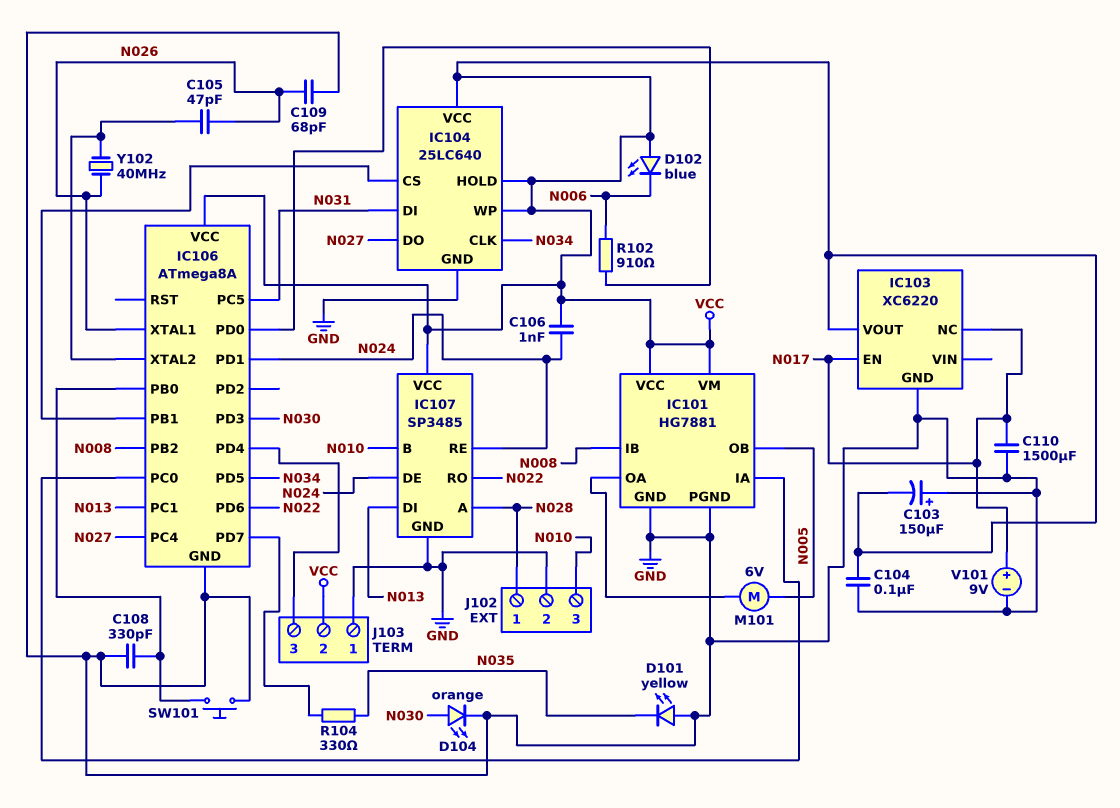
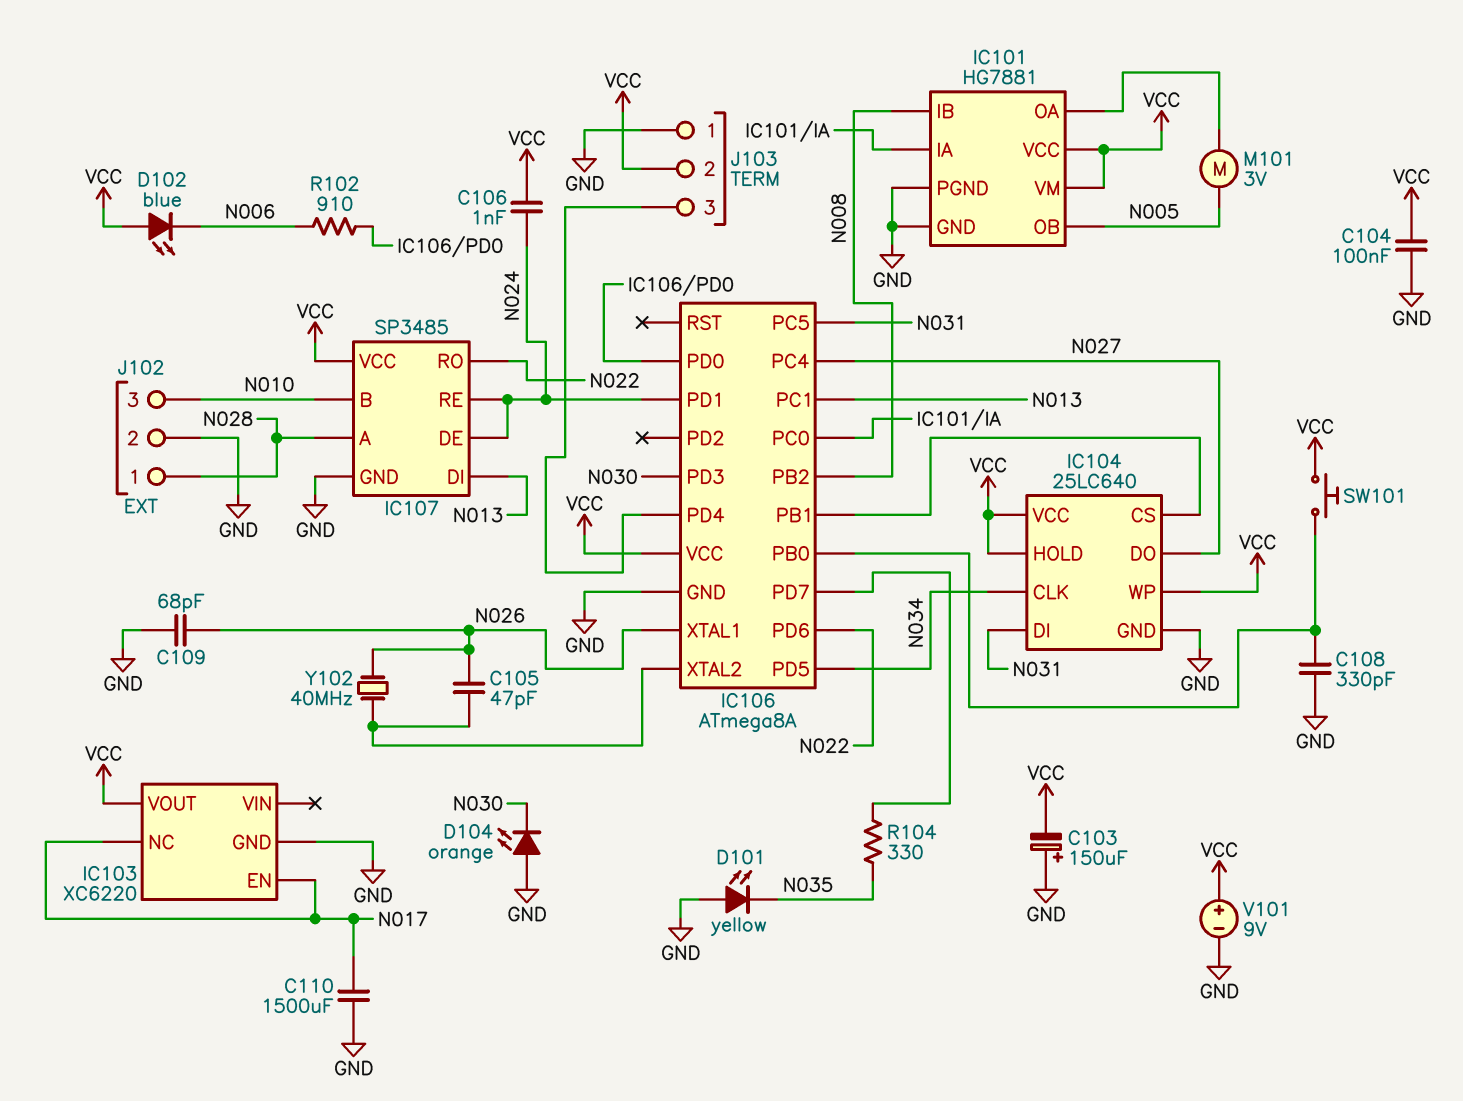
D104: LED orange (A N030, K GND) -> LED orange (A GND, K N030)
M101: motor 6V (IC101/OA, N005) -> motor 3V (IC101/OA, N005)
SW101: button (GND, IC106/PB0) -> button (IC106/PB0, VCC)
V101: 9V (plus N017, minus GND) -> 9V (plus VCC, minus GND)

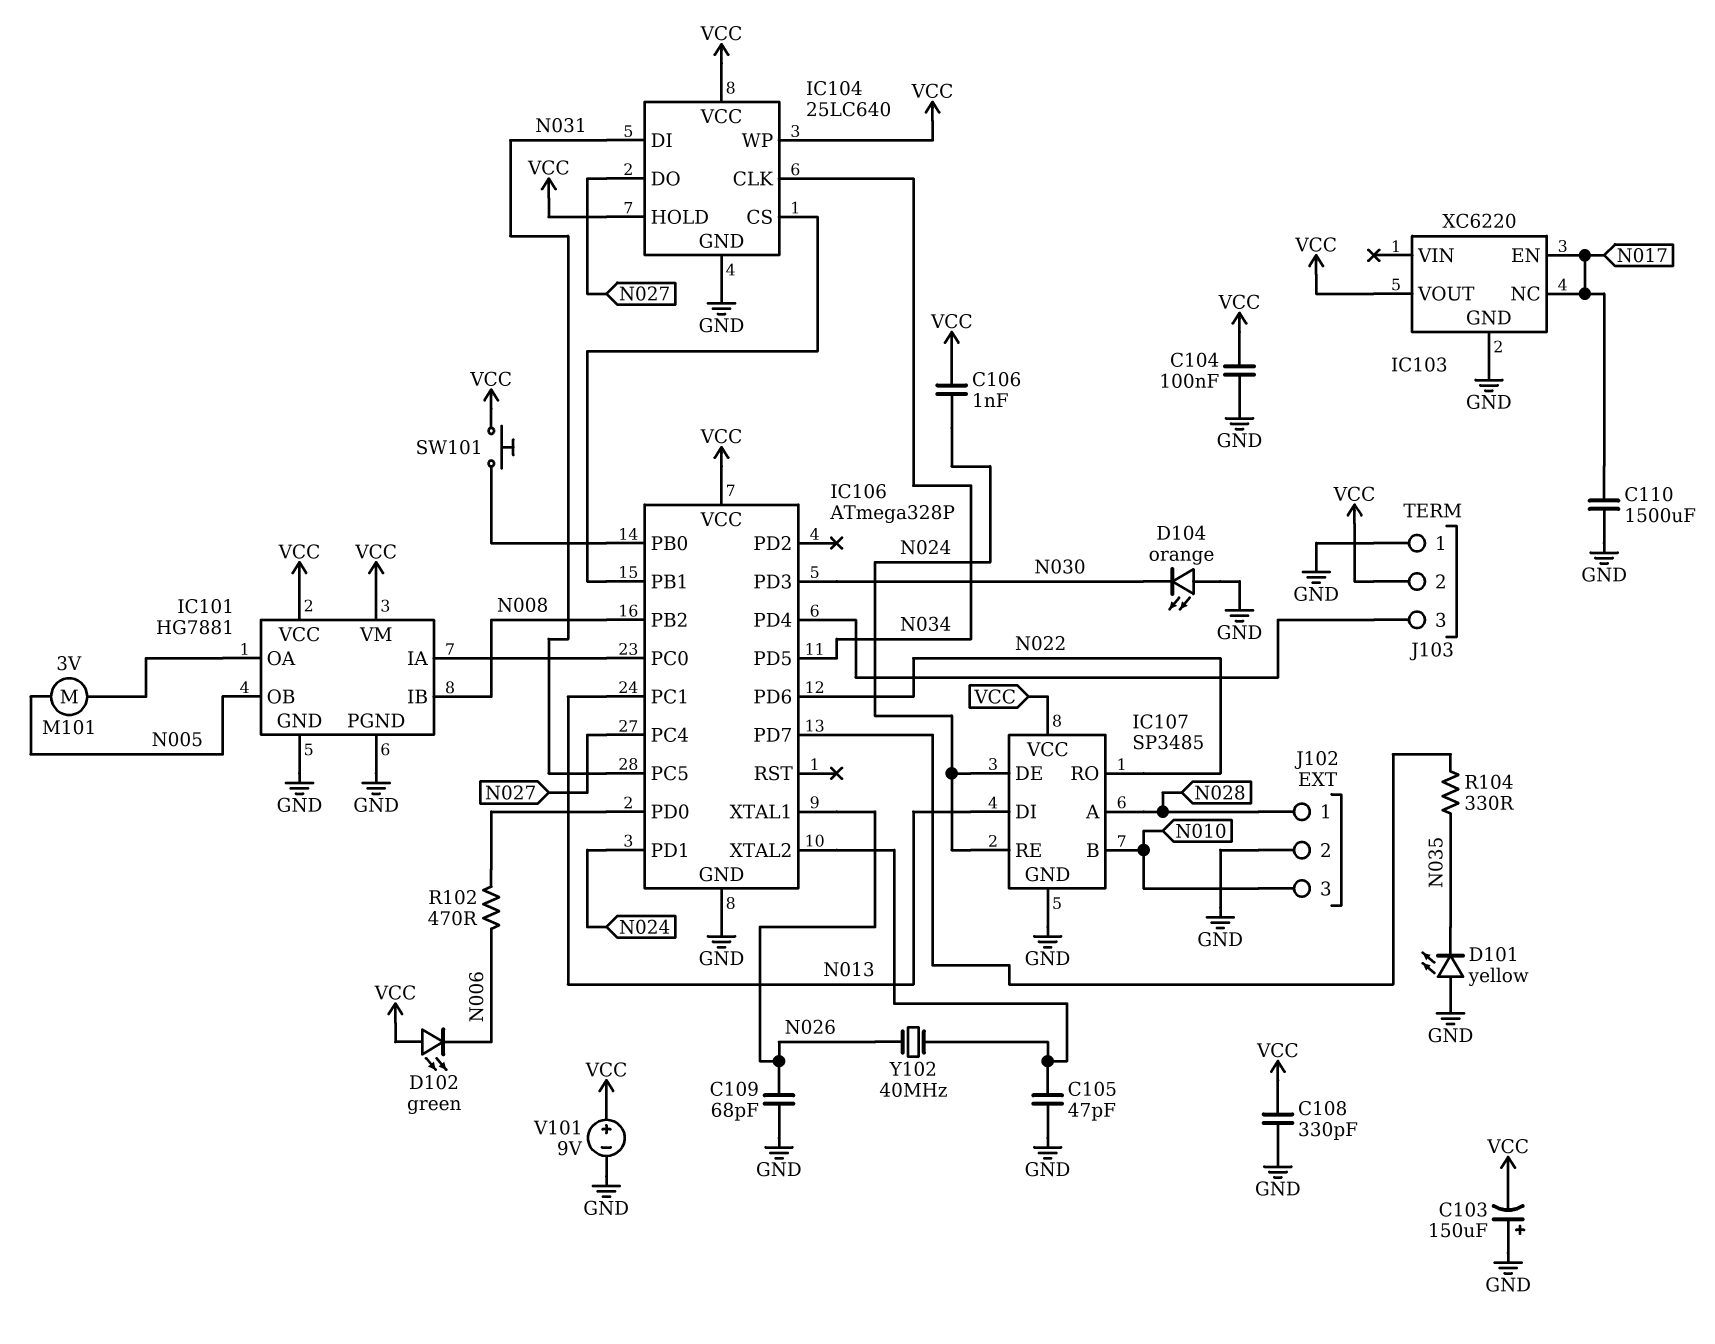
C105: 47pF (IC106/XTAL2, N026) -> 47pF (GND, IC106/XTAL2)
C108: 330pF (GND, IC106/PB0) -> 330pF (GND, VCC)
D102: LED blue (A VCC, K N006) -> LED green (A VCC, K N006)
IC106: ATmega8A -> ATmega328P
R102: 910 (IC106/PD0, N006) -> 470 (IC106/PD0, N006)

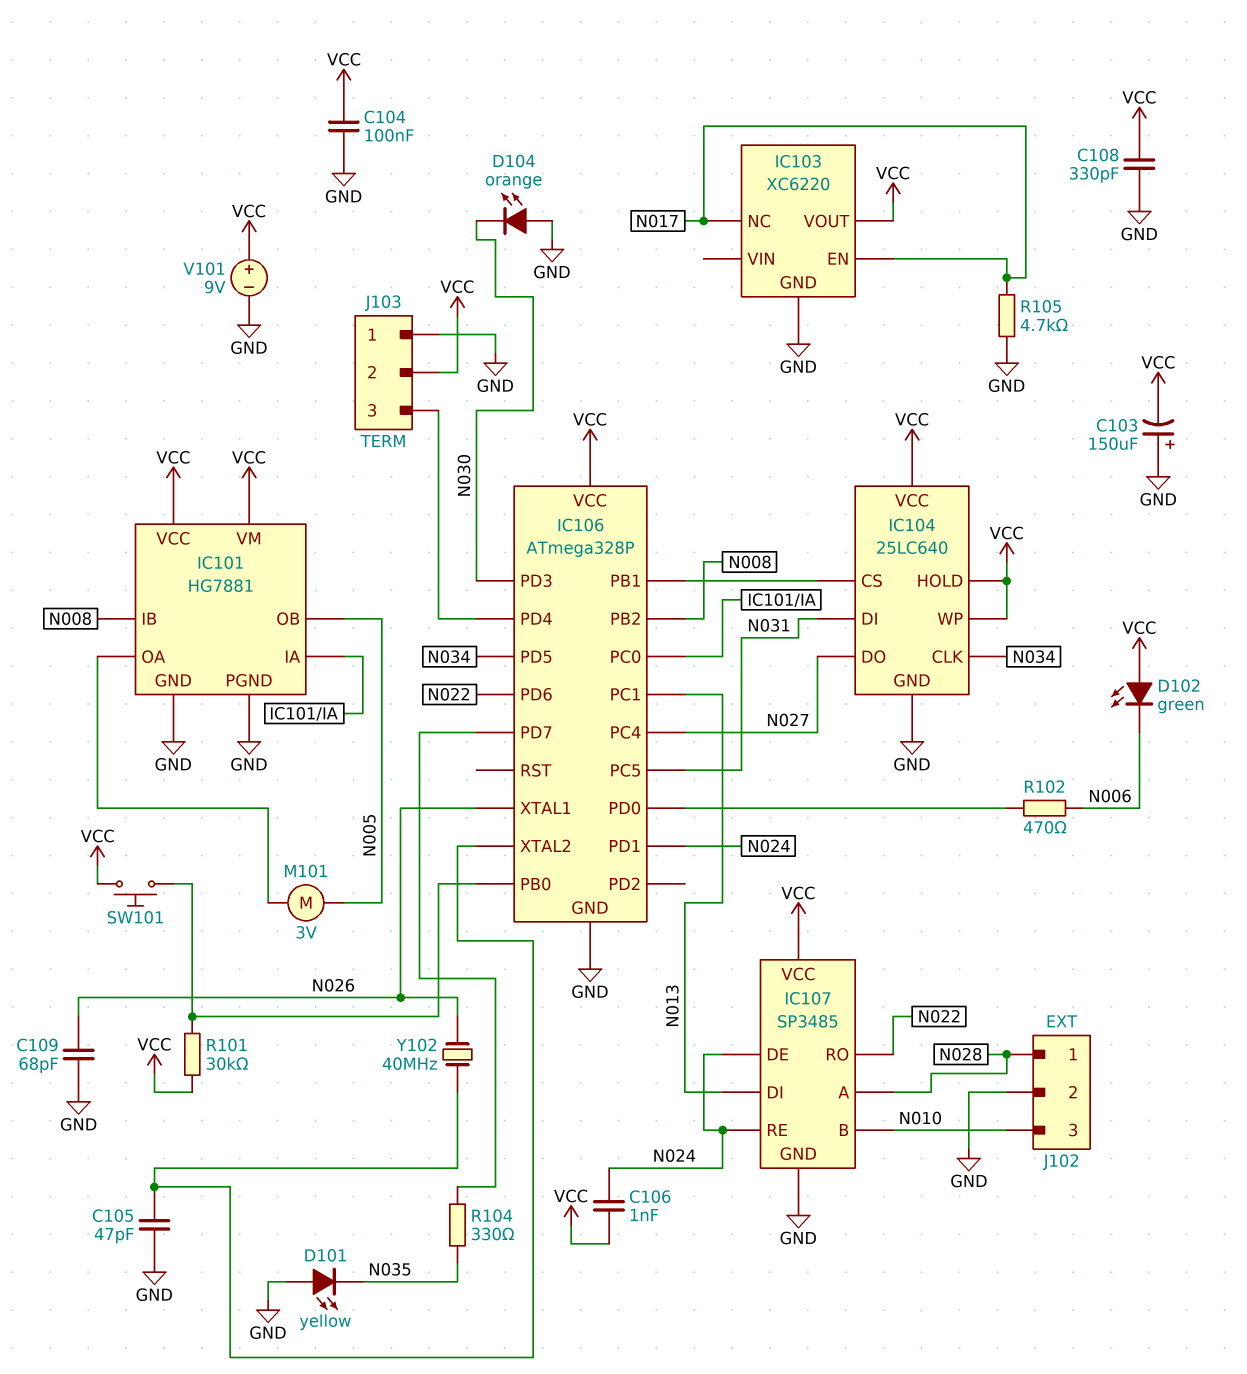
C110: 1500uF (GND, N017) -> none
R101: none -> 30k (IC106/PB0, VCC)
R105: none -> 4.7k (GND, N017)

